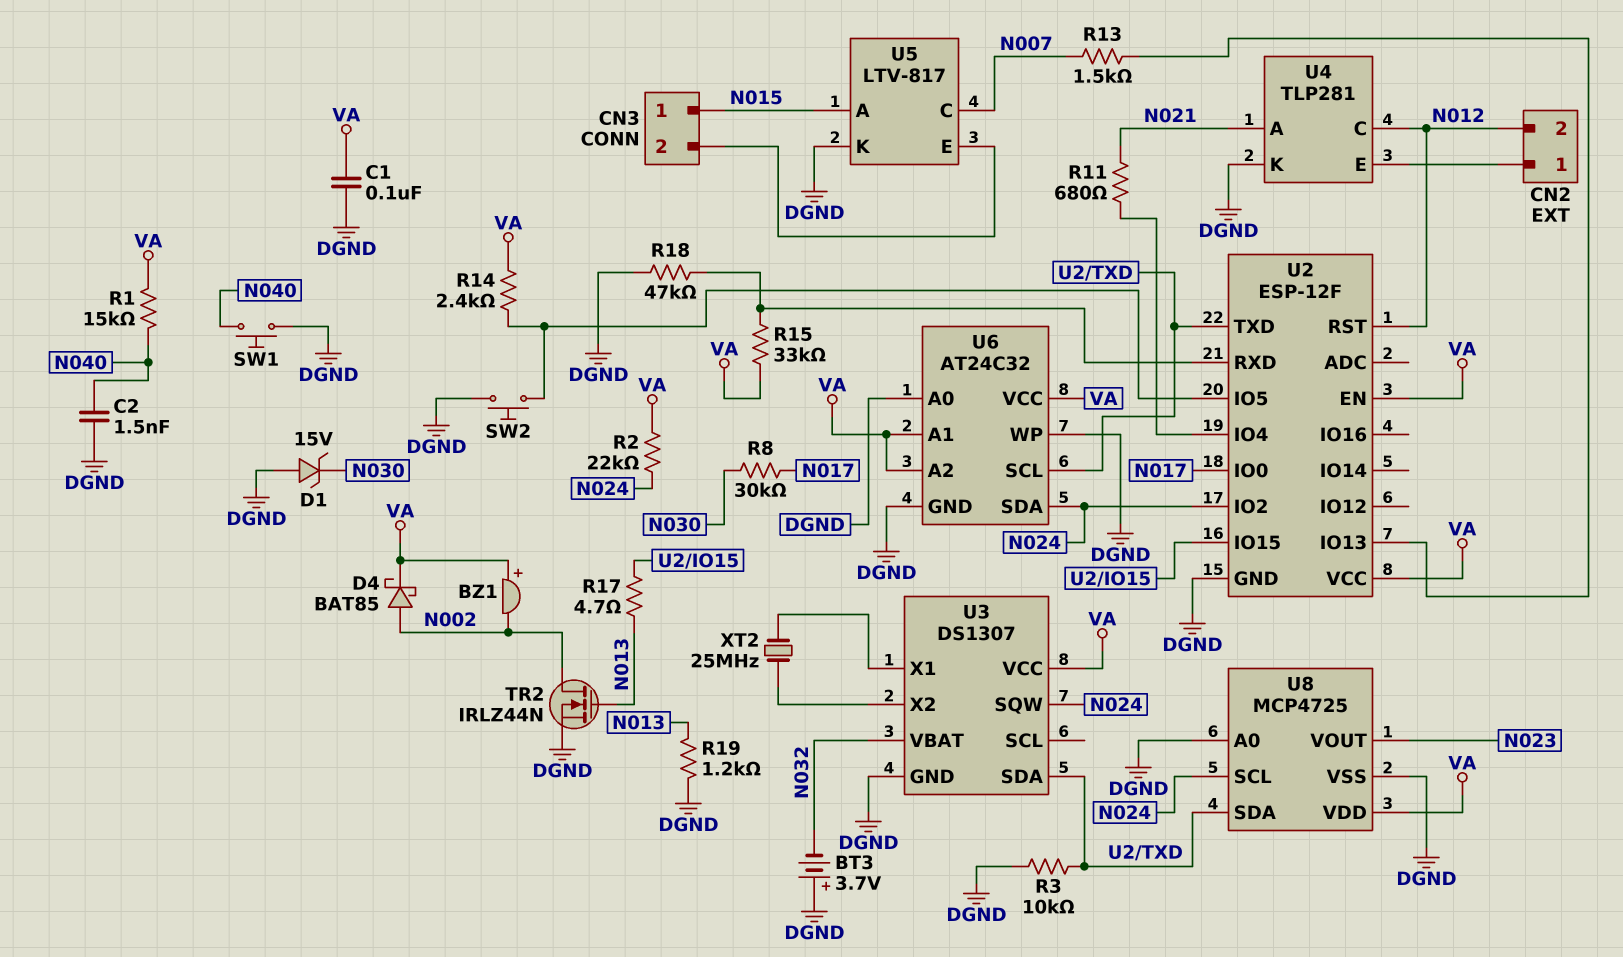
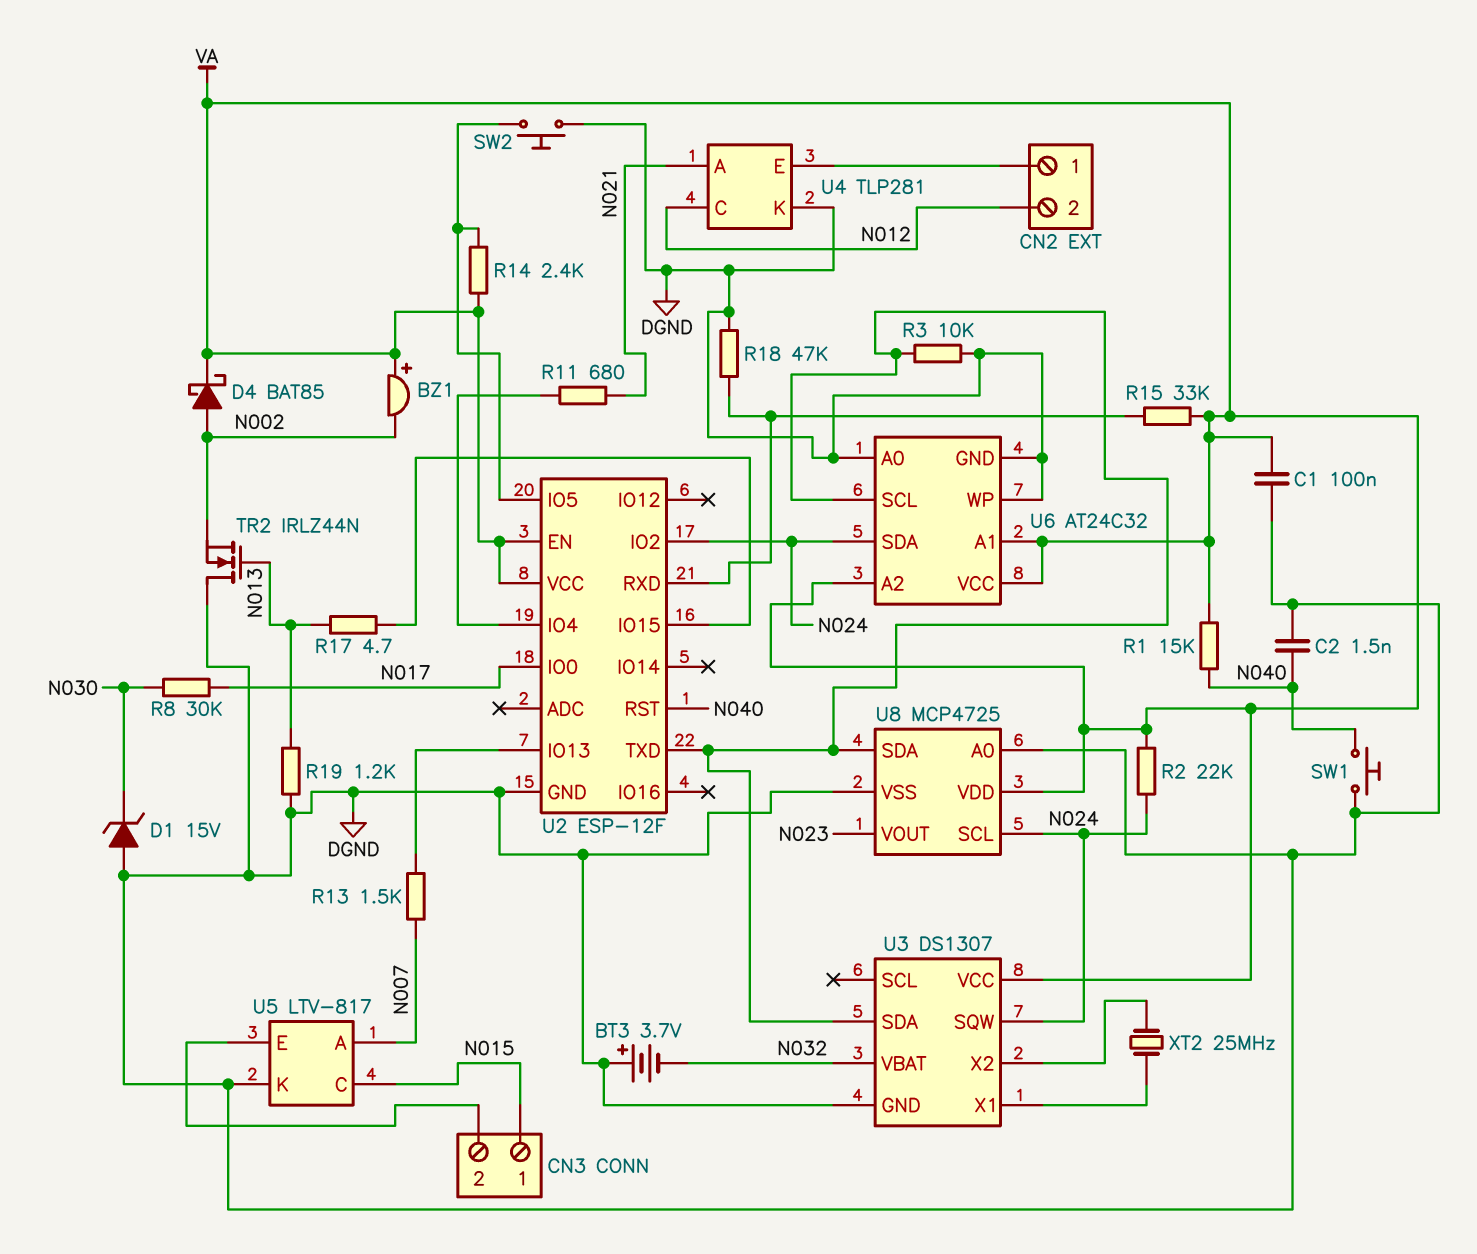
TR2: NMOS IRLZ44N (G N013, D N002, S DGND) -> NMOS IRLZ44N (G N013, D DGND, S N002)
U2 pin RST: N012 -> N040
U5 pin A: N015 -> N007
U5 pin C: N007 -> N015

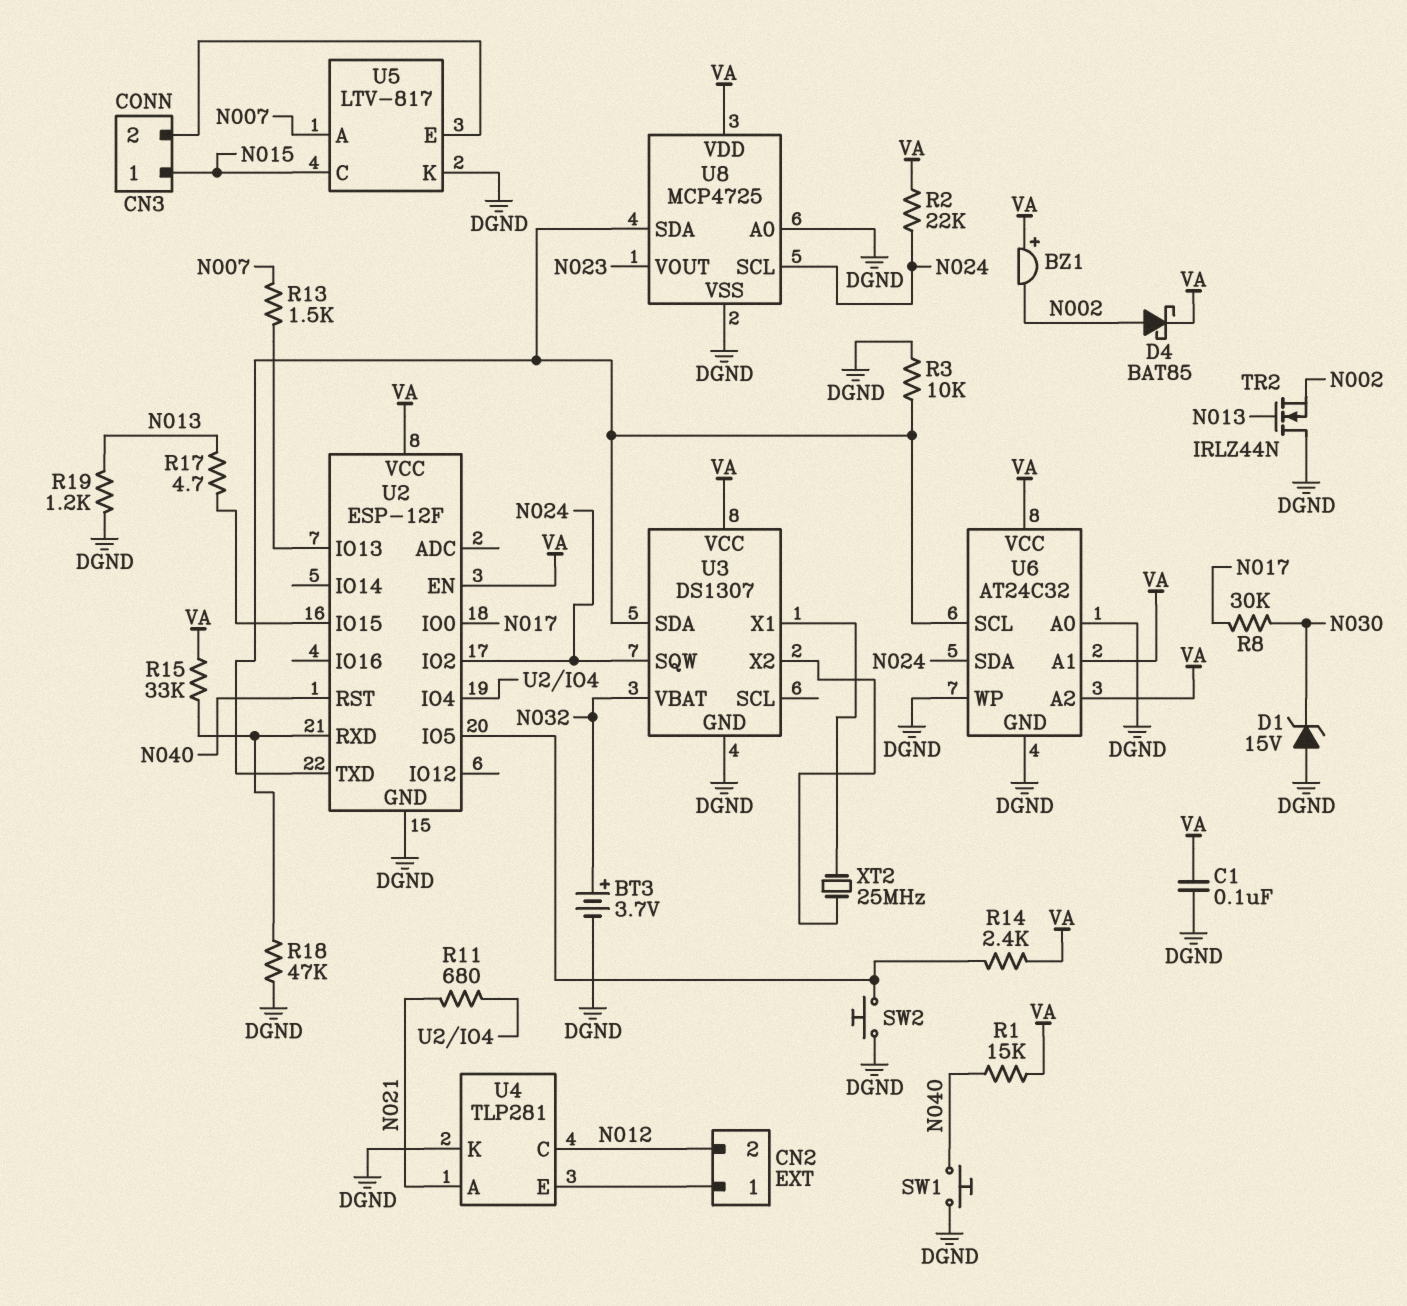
BT3: 3.7V (plus DGND, minus N032) -> 3.7V (plus N032, minus DGND)
C2: 1.5nF (DGND, N040) -> none

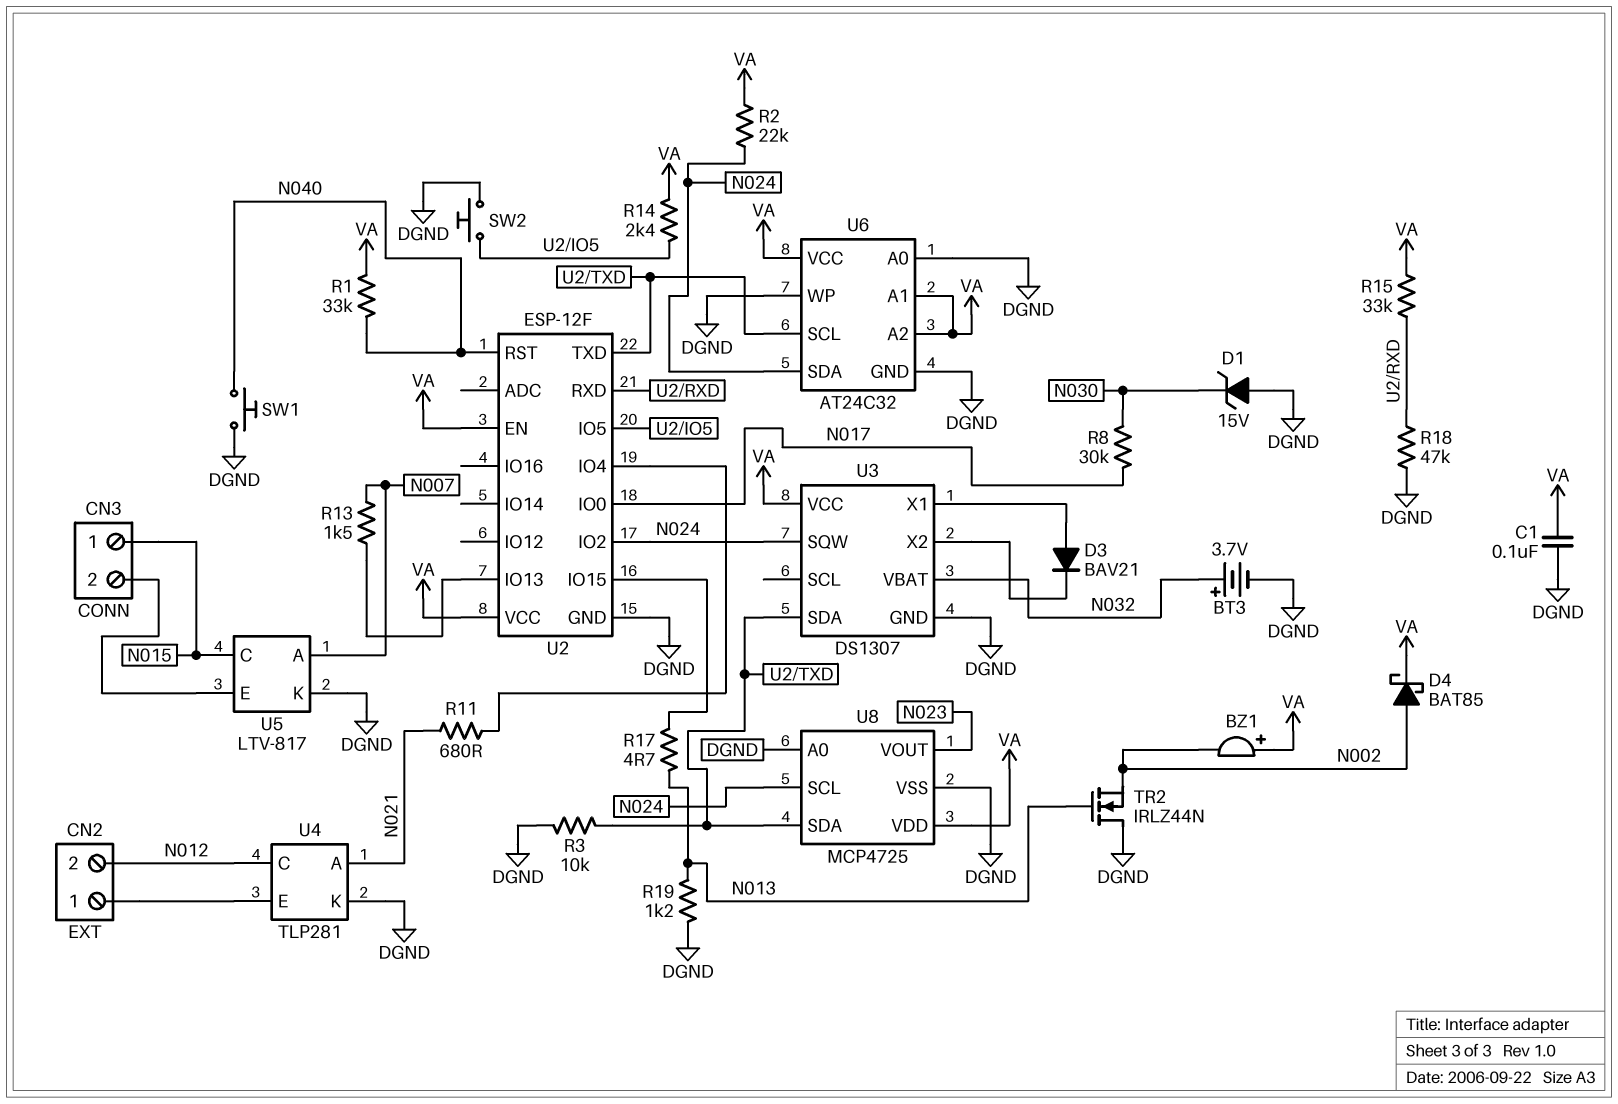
D3: none -> diode BAV21 (A U3/X1, K U3/X2)
R1: 15k (N040, VA) -> 33k (N040, VA)
XT2: 25MHz (U3/X1, U3/X2) -> none

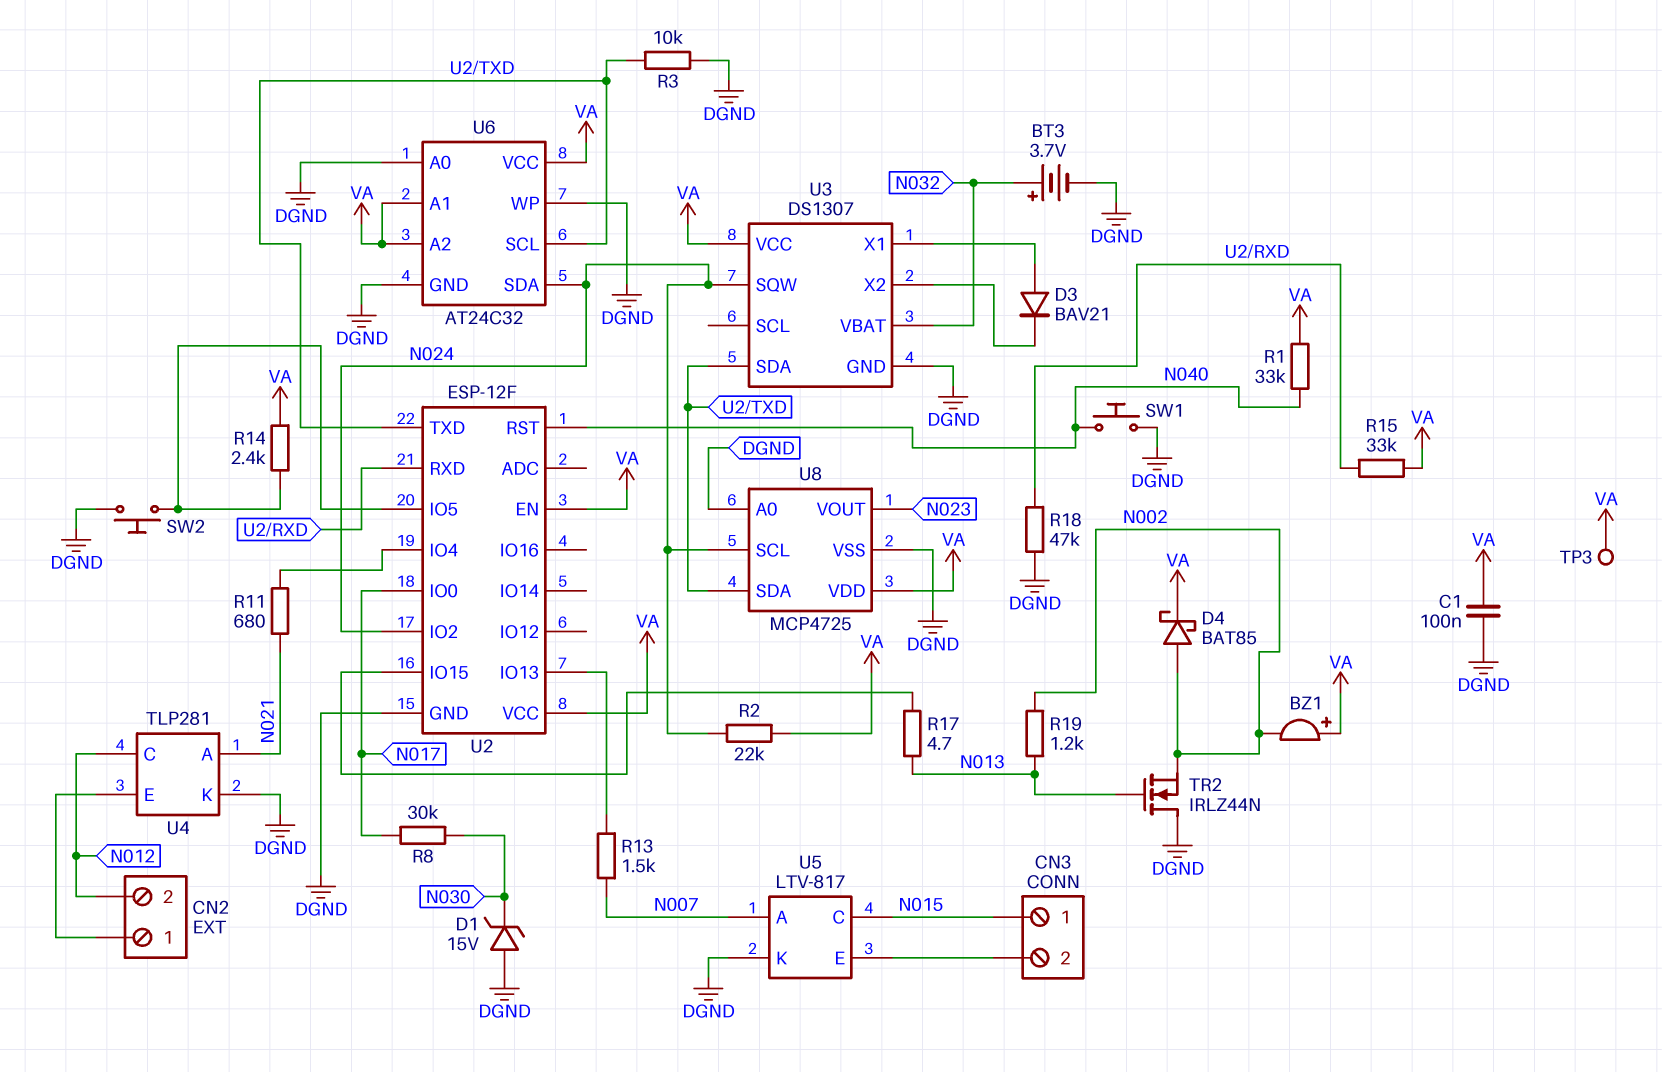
R19: 1.2k (DGND, N013) -> 1.2k (N002, N013)
TP3: none -> test point (VA)

